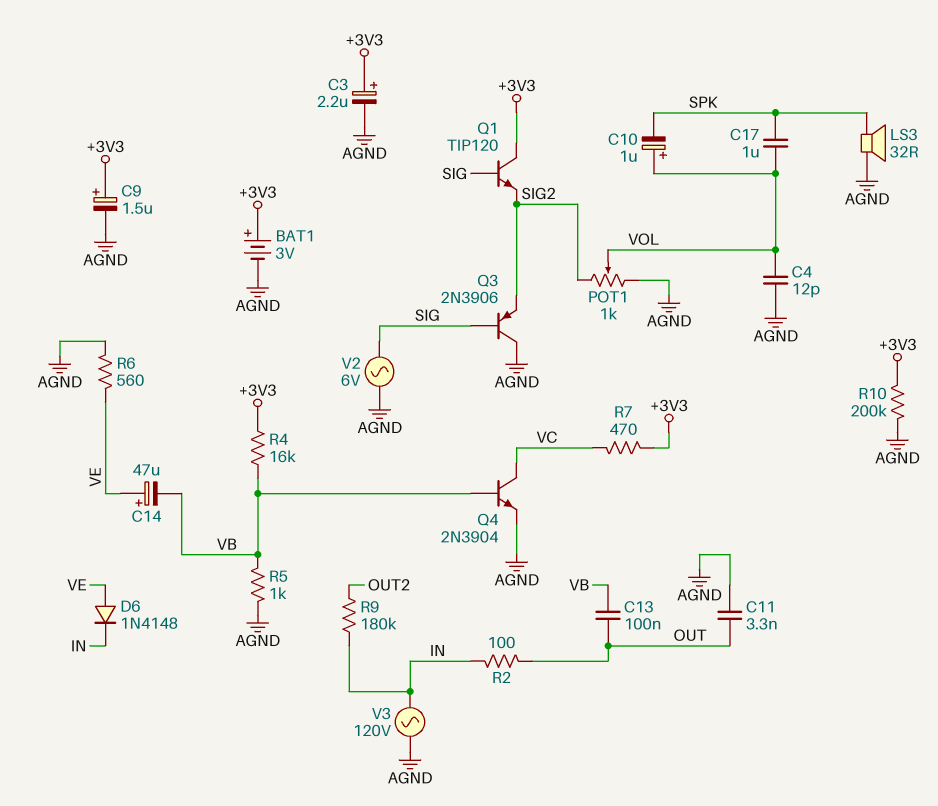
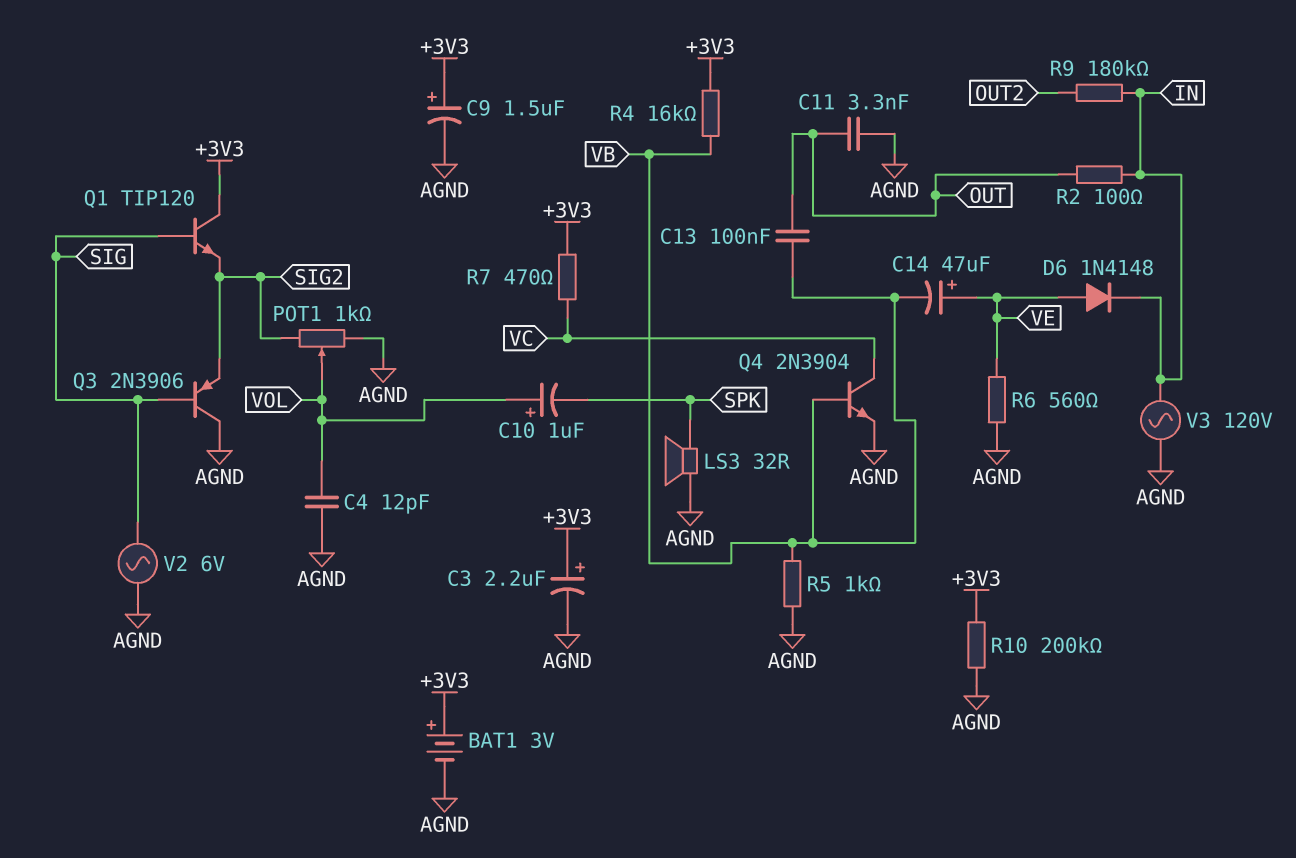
C17: 1uF (SPK, VOL) -> none

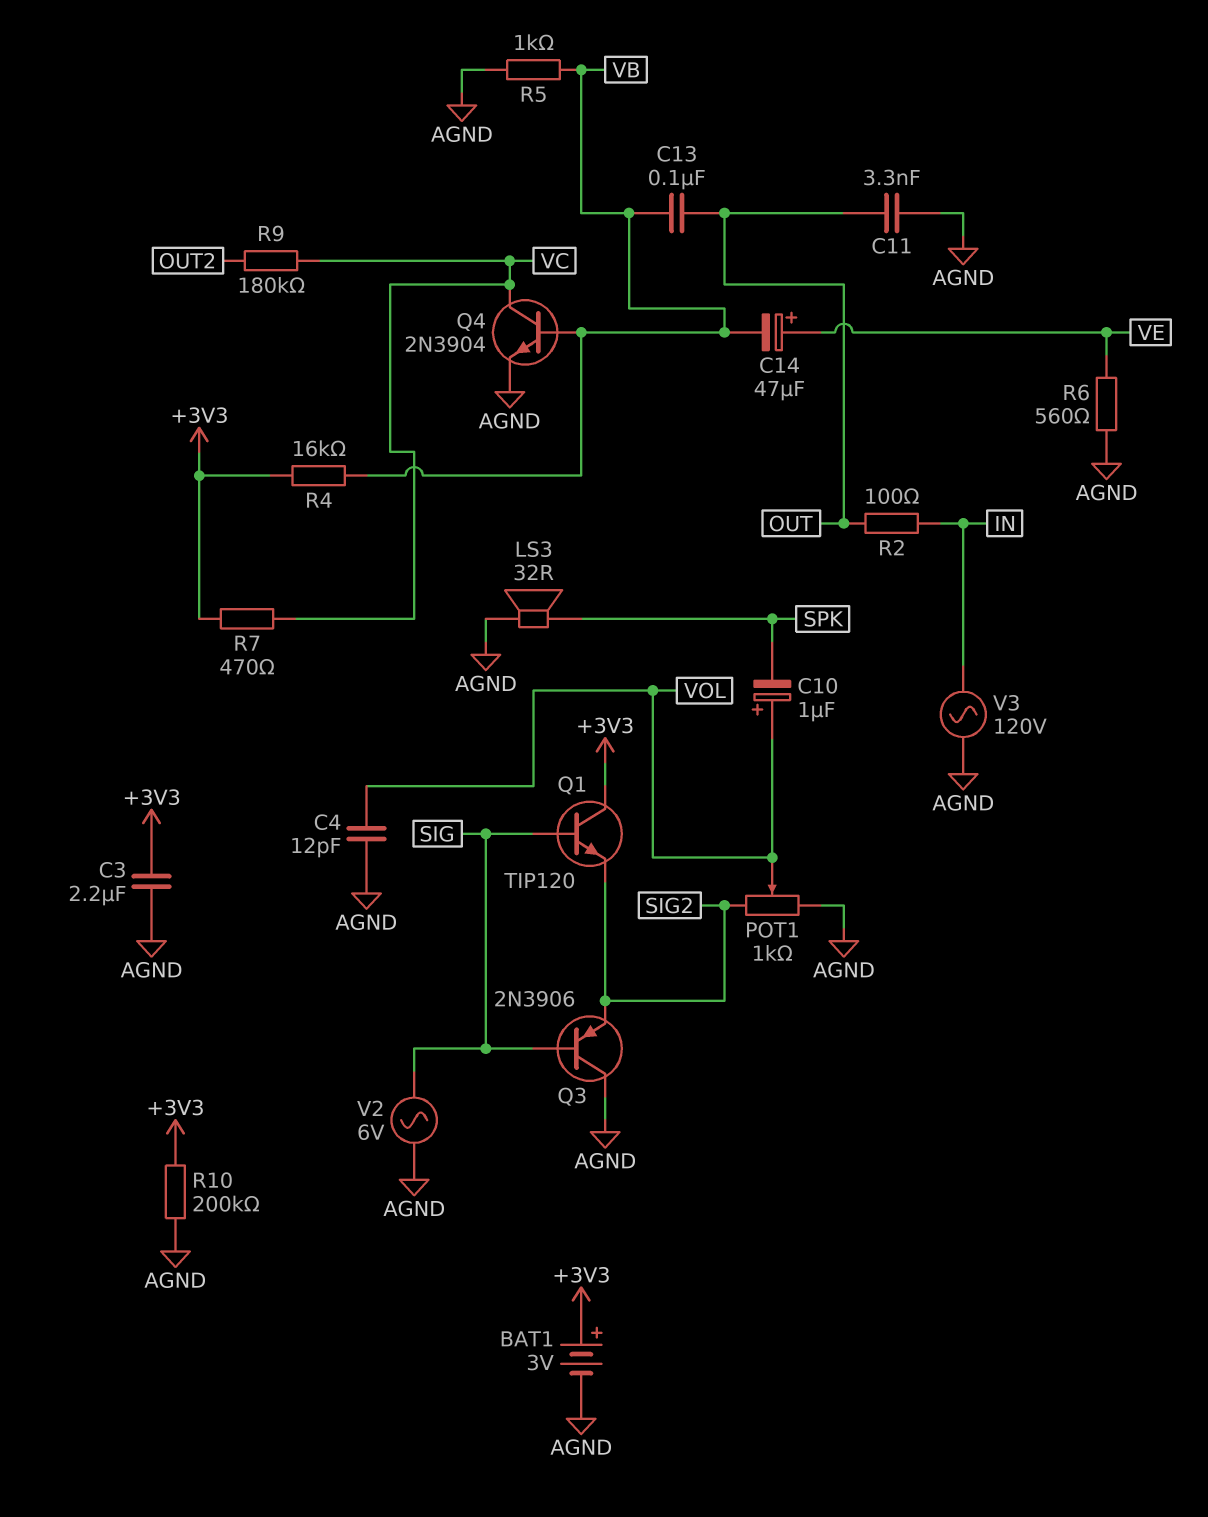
C3: 2.2uF (plus +3V3, minus AGND) -> 2.2uF (+3V3, AGND)
C9: 1.5uF (plus +3V3, minus AGND) -> none
D6: diode 1N4148 (A VE, K IN) -> none
R9: 180k (IN, OUT2) -> 180k (OUT2, VC)

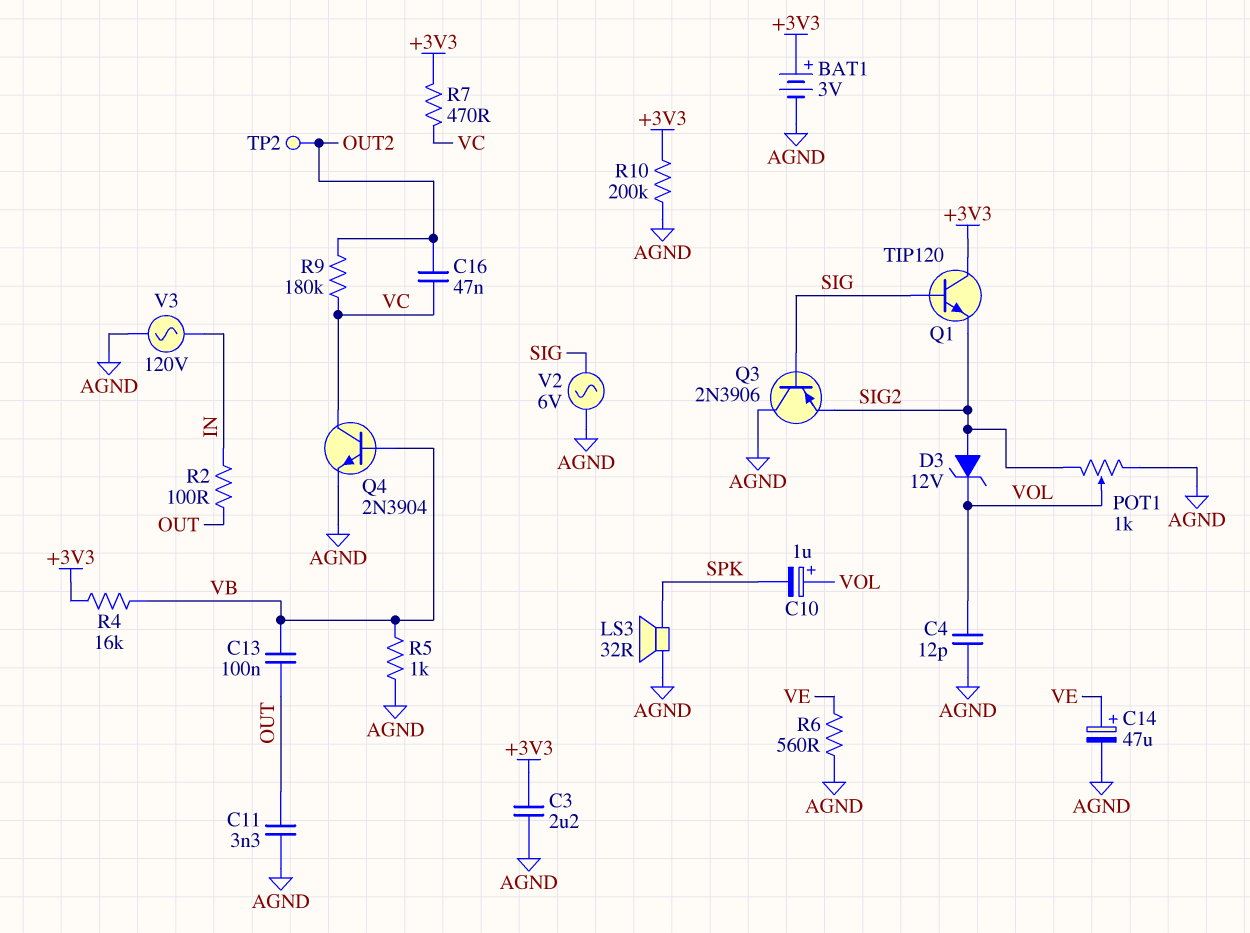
C14: 47uF (plus VE, minus VB) -> 47uF (plus VE, minus AGND)
C16: none -> 47nF (OUT2, VC)
D3: none -> zener 12V (A SIG2, K VOL)
TP2: none -> test point (OUT2)

